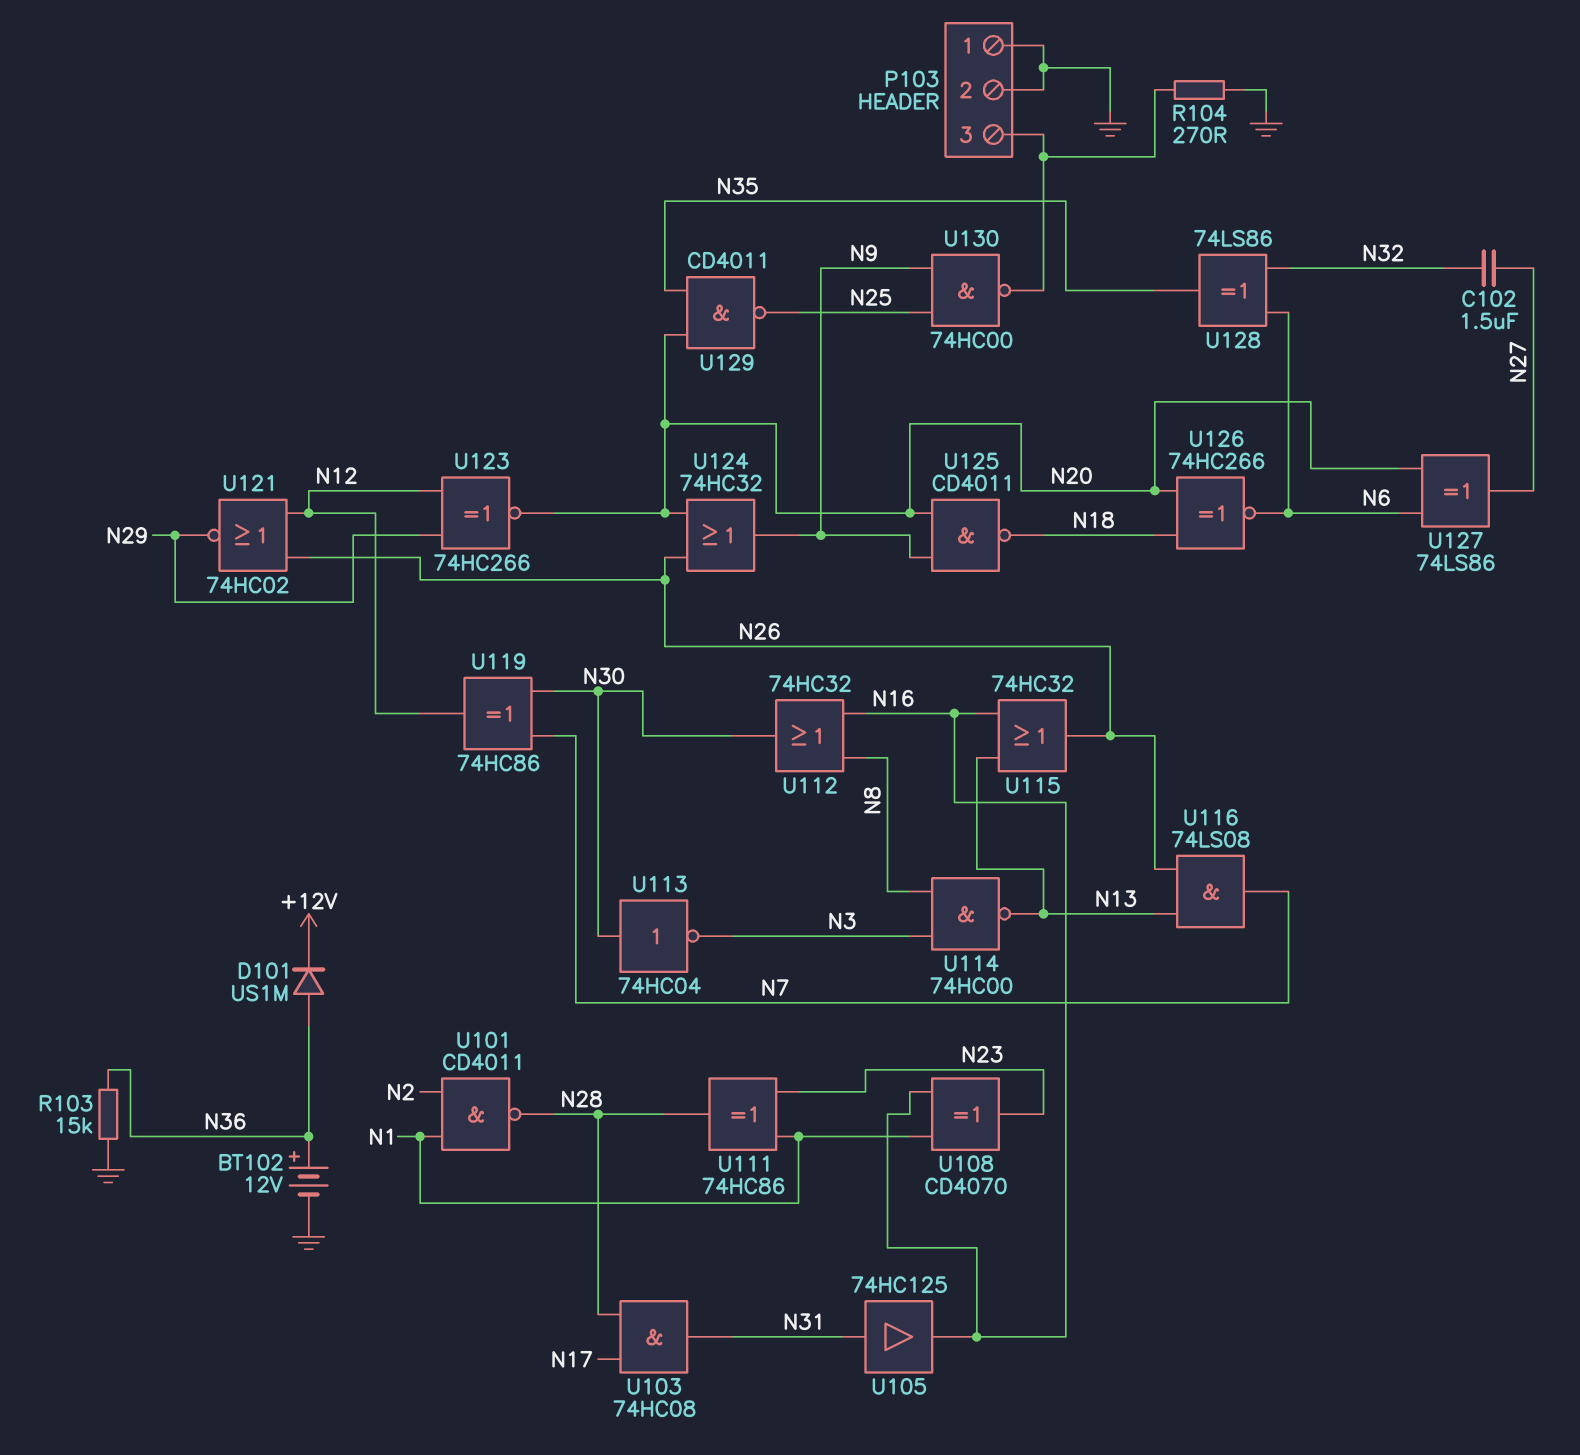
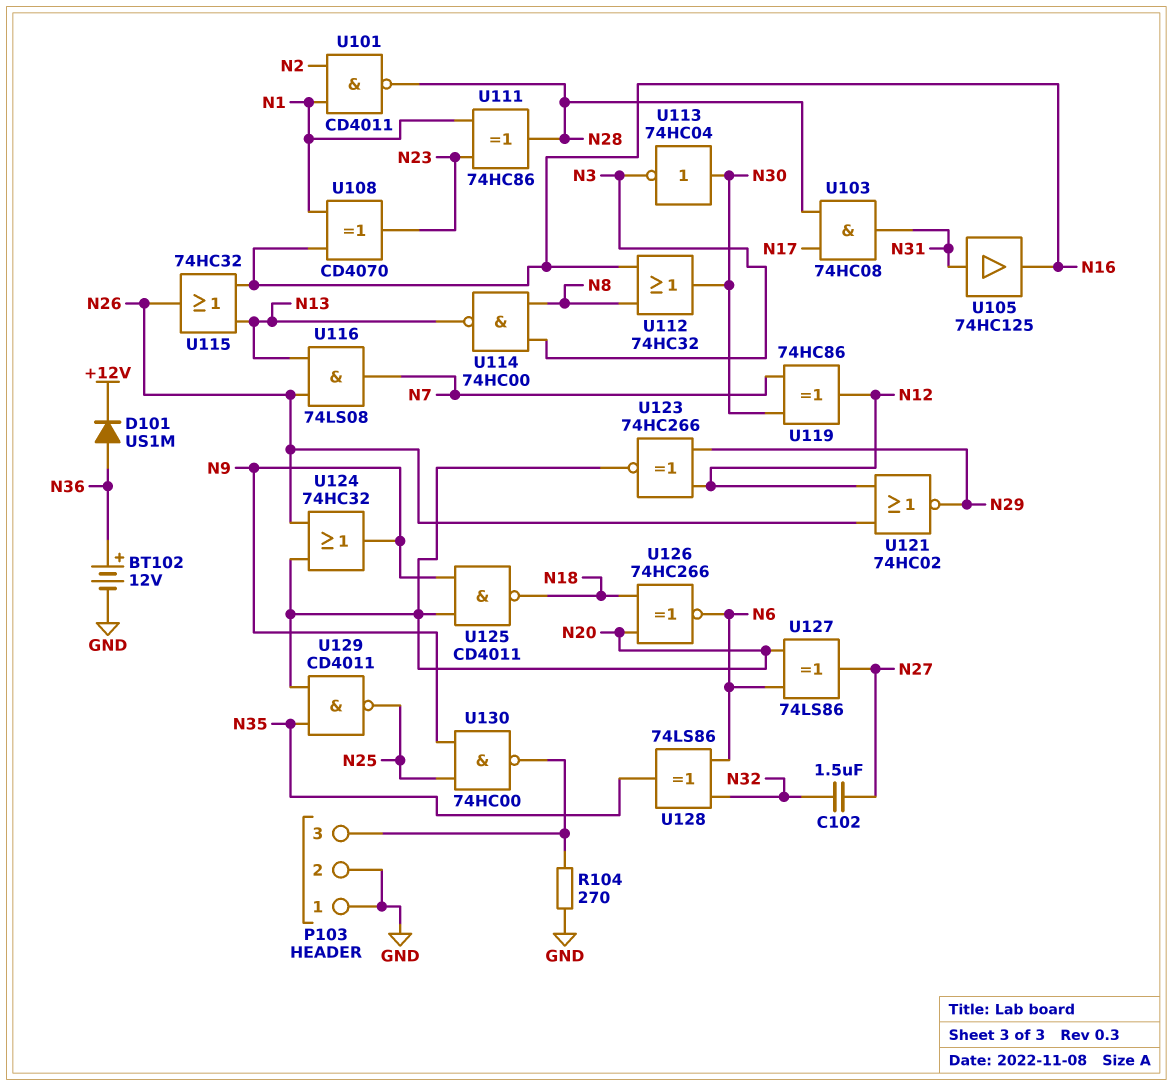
R103: 15k (GND, N36) -> none

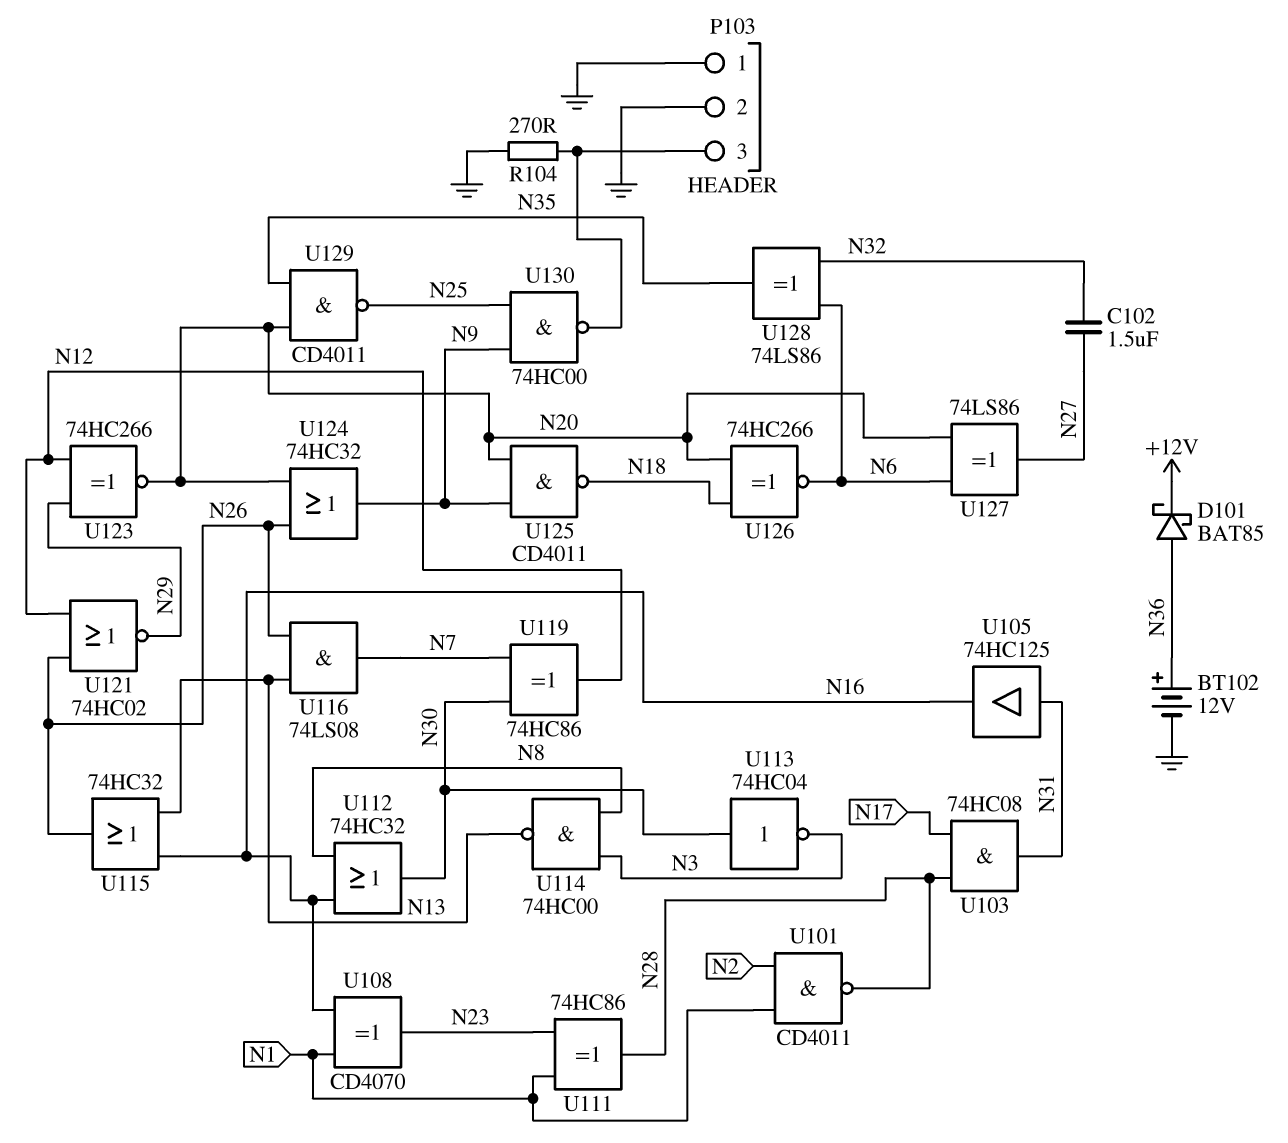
D101: diode US1M (A N36, K +12V) -> schottky BAT85 (A N36, K +12V)

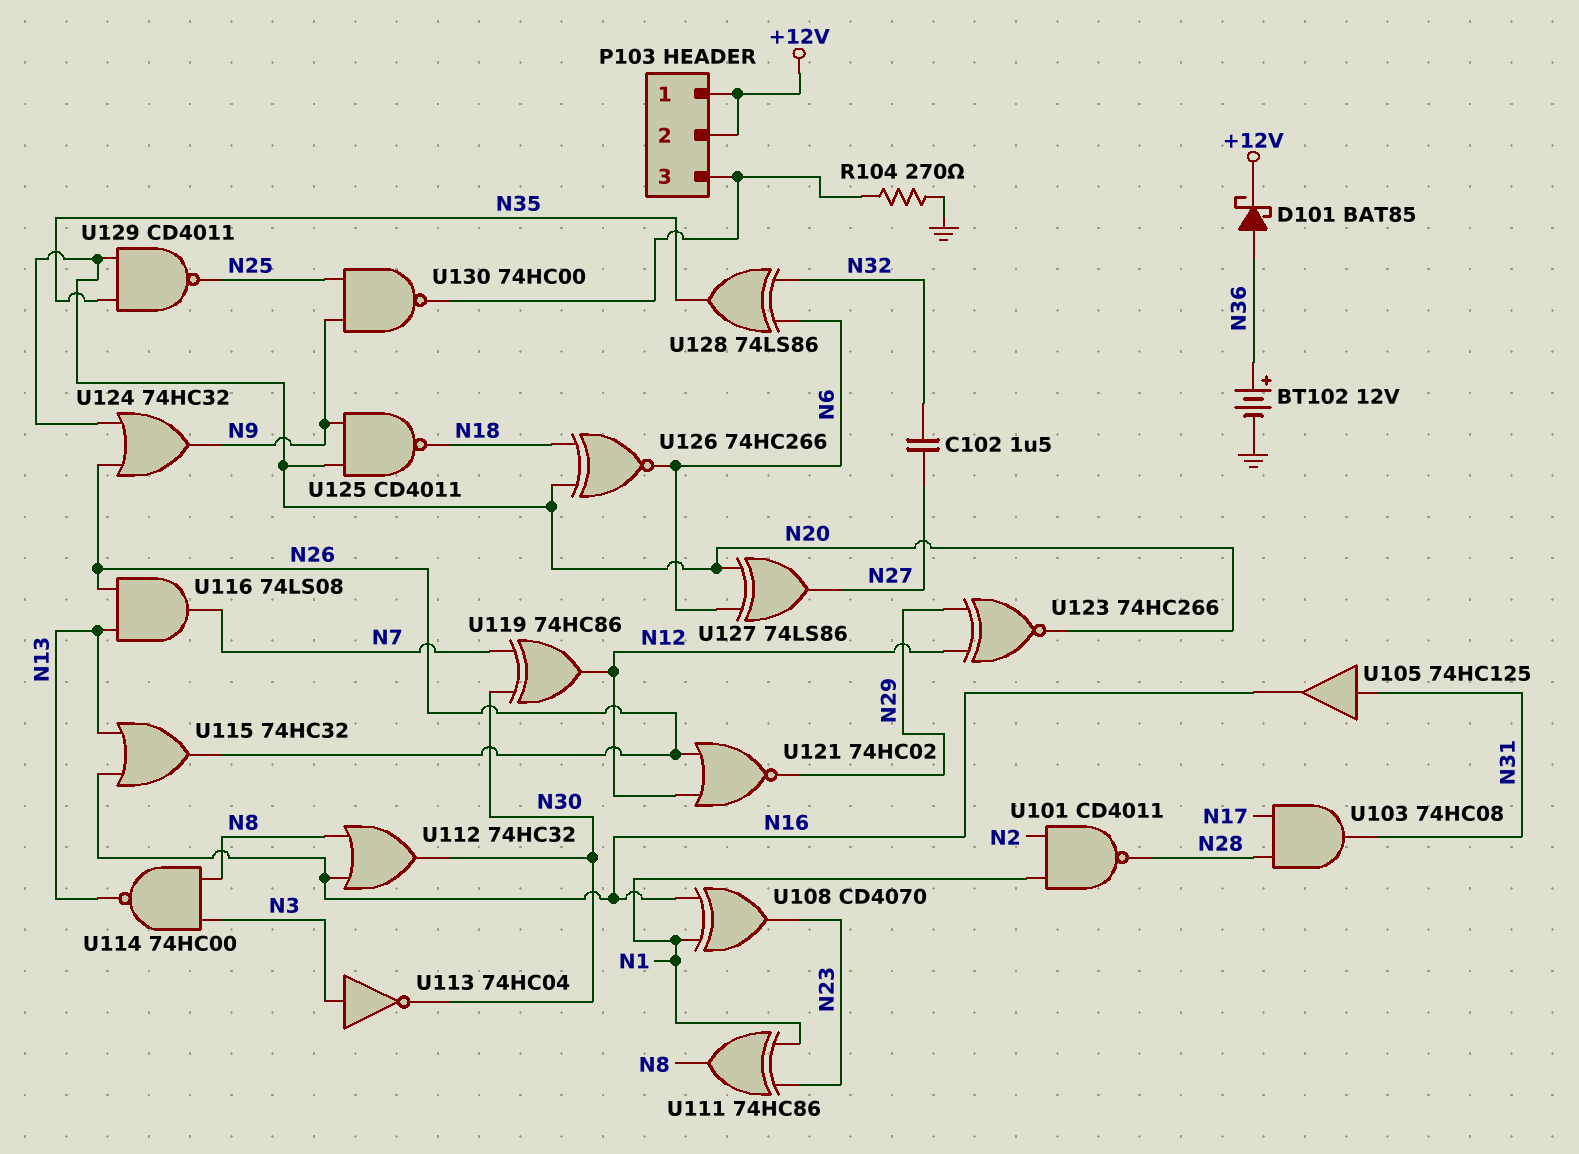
P103 pin 1: GND -> +12V
P103 pin 2: GND -> +12V
U111: XOR 74HC86 (in N1, in N23, out N28) -> XOR 74HC86 (in N1, in N23, out N8)
U113: NOT 74HC04 (in N30, out N3) -> NOT 74HC04 (in N3, out N30)

